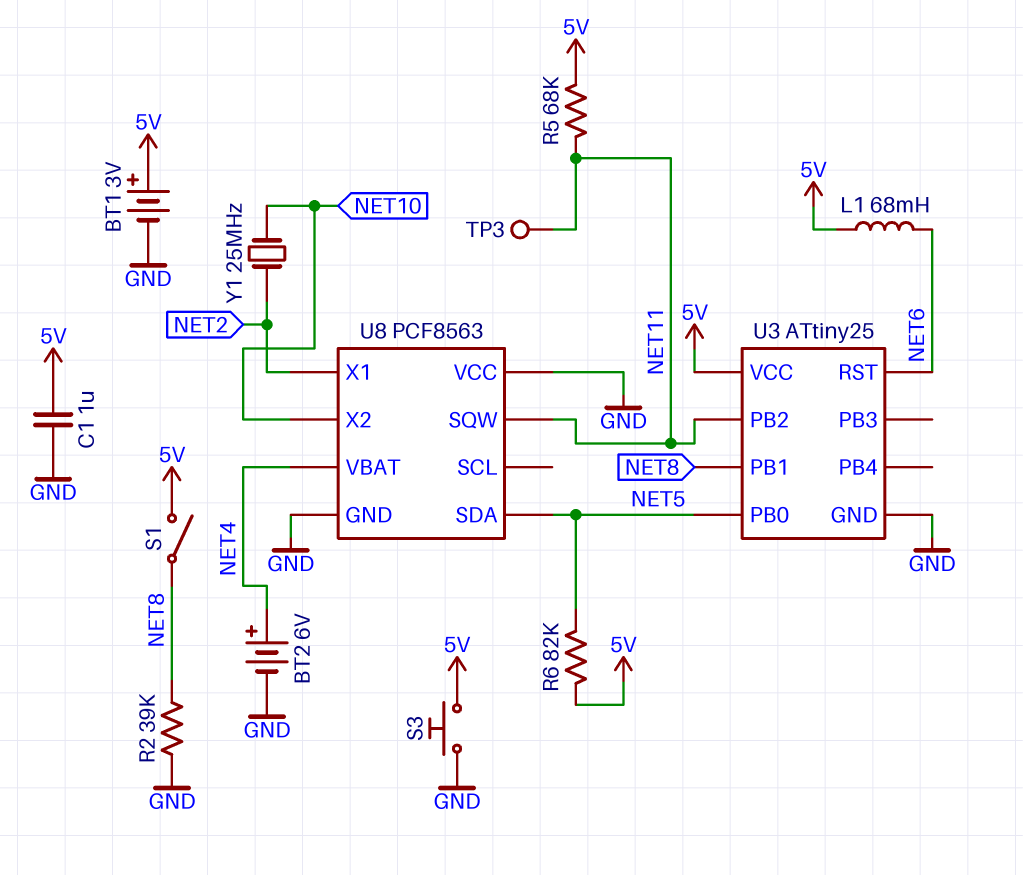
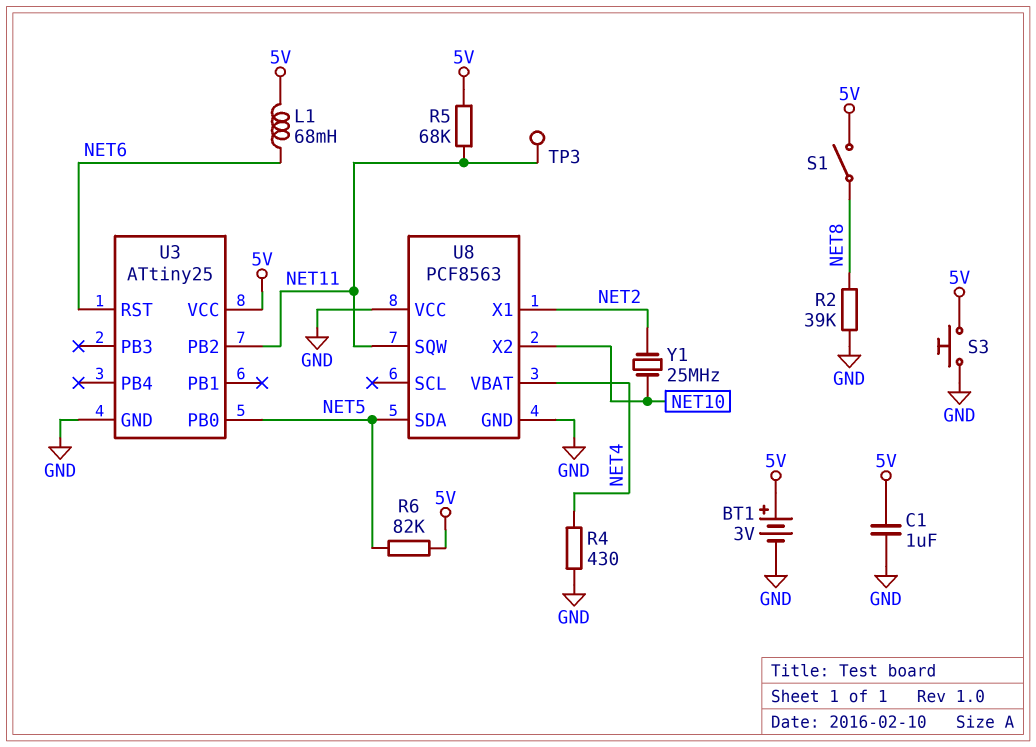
BT2: 6V (plus NET4, minus GND) -> none
R4: none -> 430 (GND, NET4)
U3 pin PB1: NET8 -> none

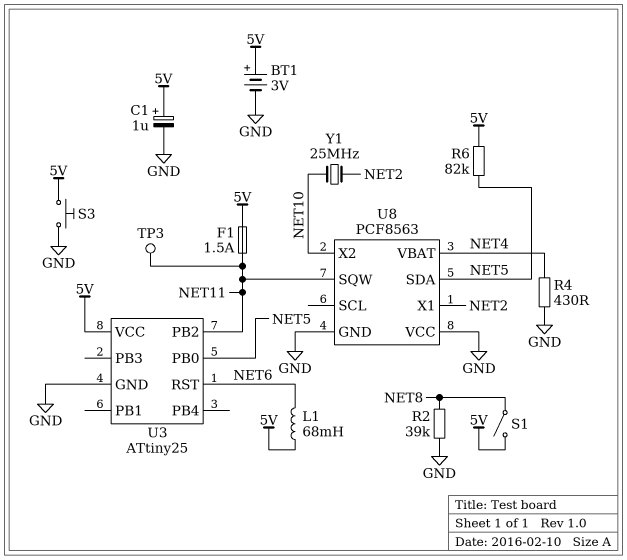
C1: 1uF (5V, GND) -> 1uF (plus 5V, minus GND)
F1: none -> 1.5A (5V, NET11)
R5: 68k (5V, NET11) -> none

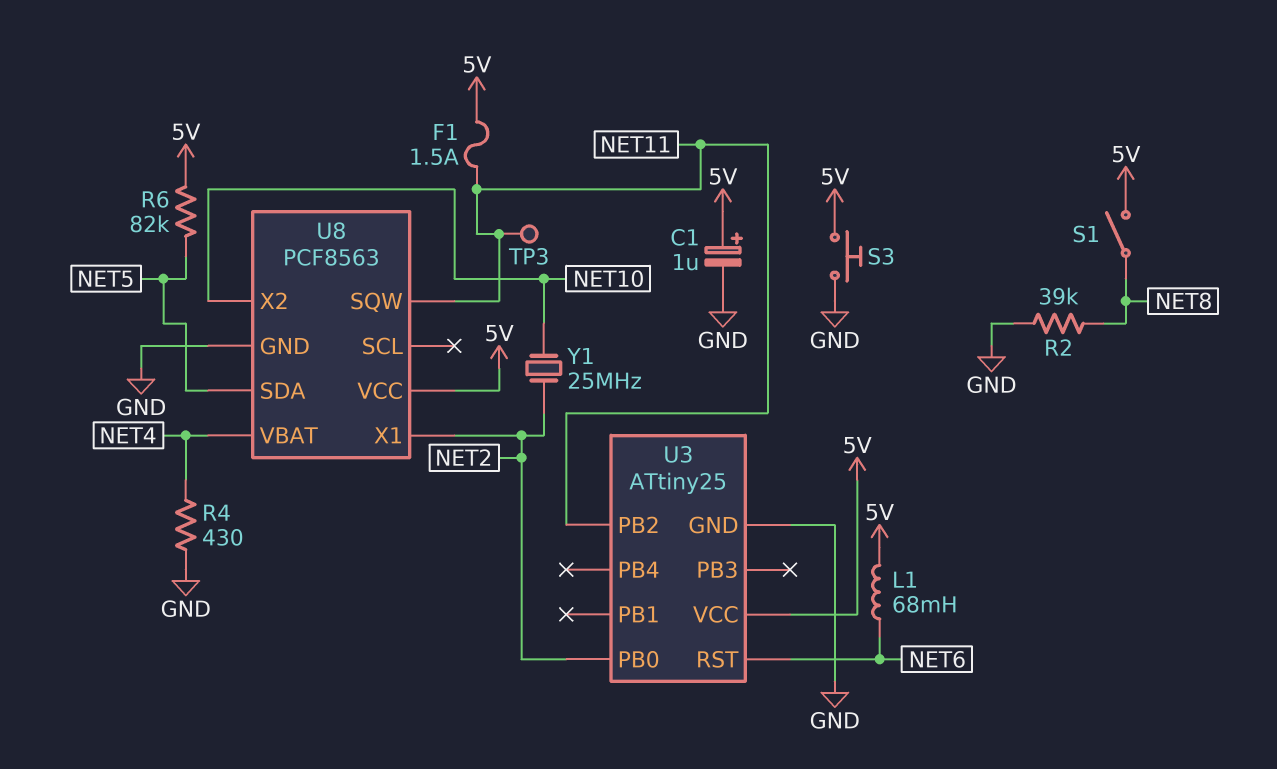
BT1: 3V (plus 5V, minus GND) -> none
U3 pin PB0: NET5 -> NET2
U8 pin VCC: GND -> 5V

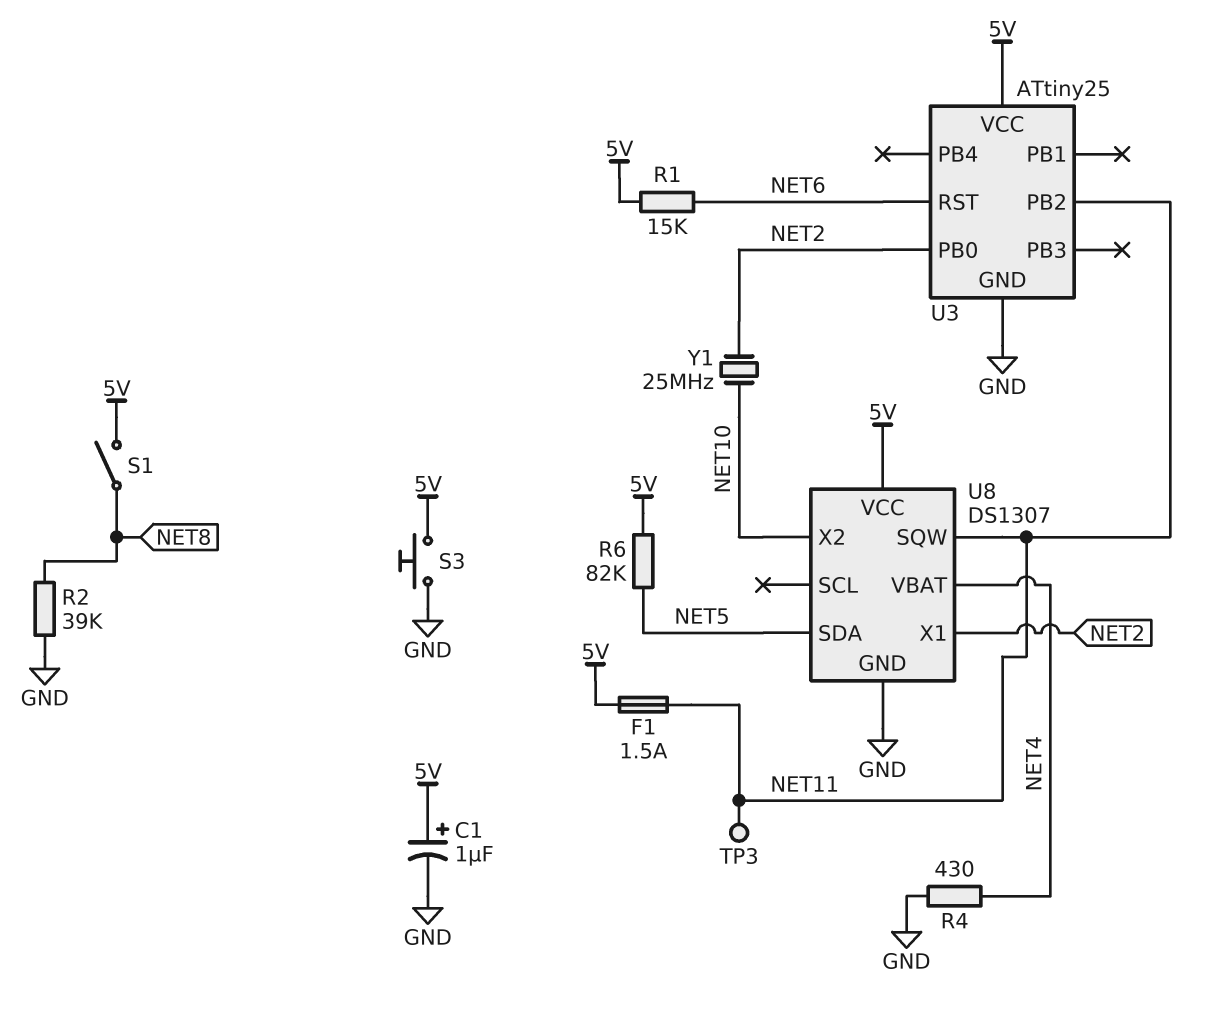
L1: 68mH (5V, NET6) -> none
R1: none -> 15k (5V, NET6)
U8: PCF8563 -> DS1307

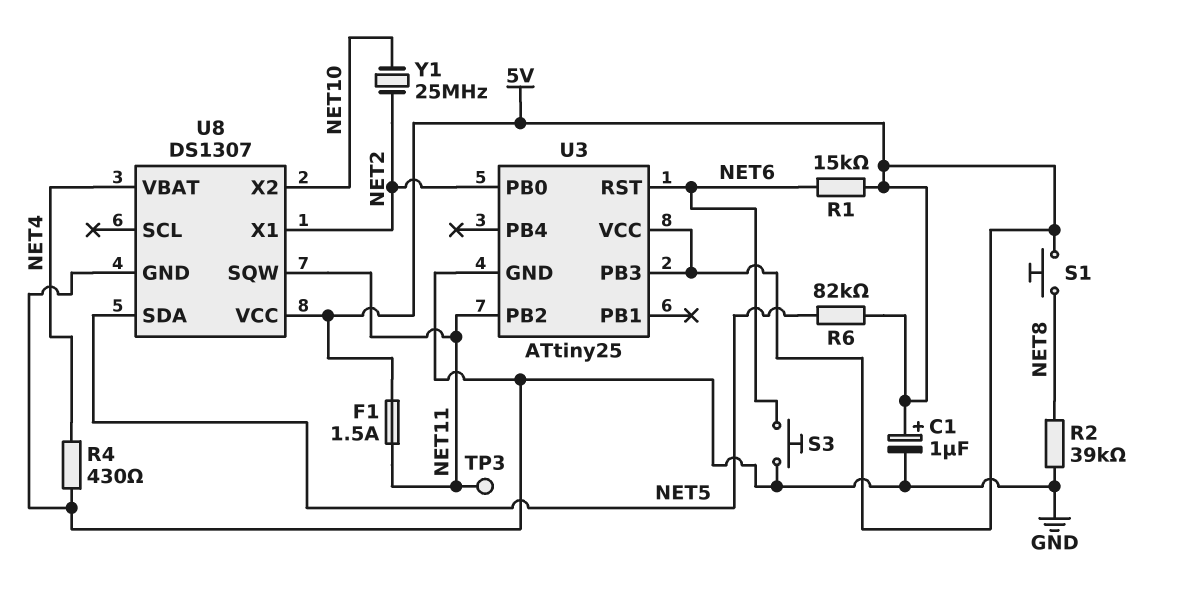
S1: switch (5V, NET8) -> button (5V, NET8)
S3: button (5V, GND) -> button (GND, NET6)
U3 pin PB3: none -> 5V

